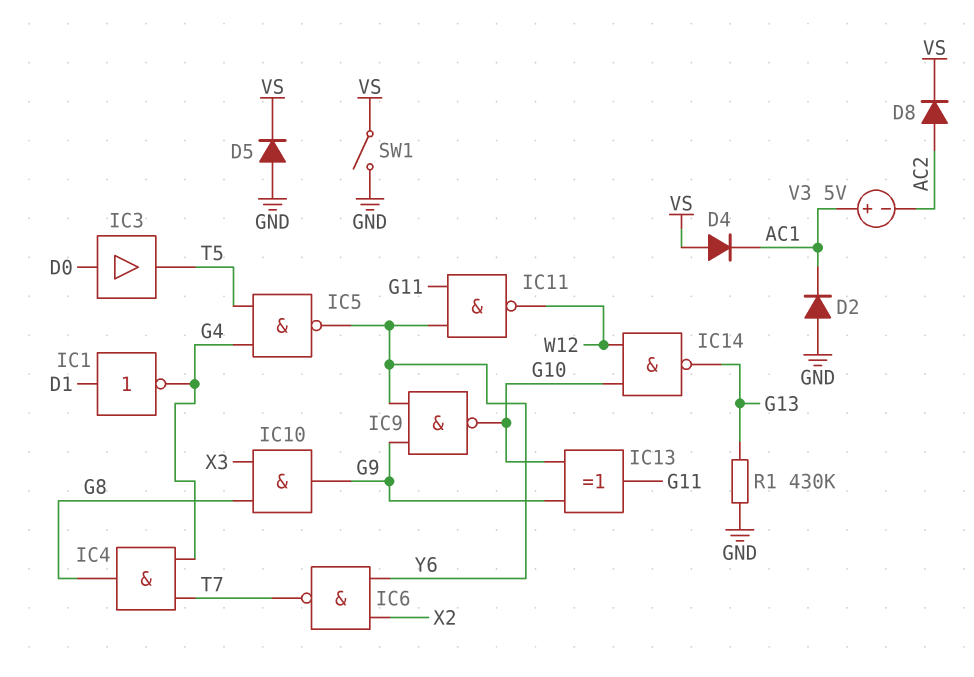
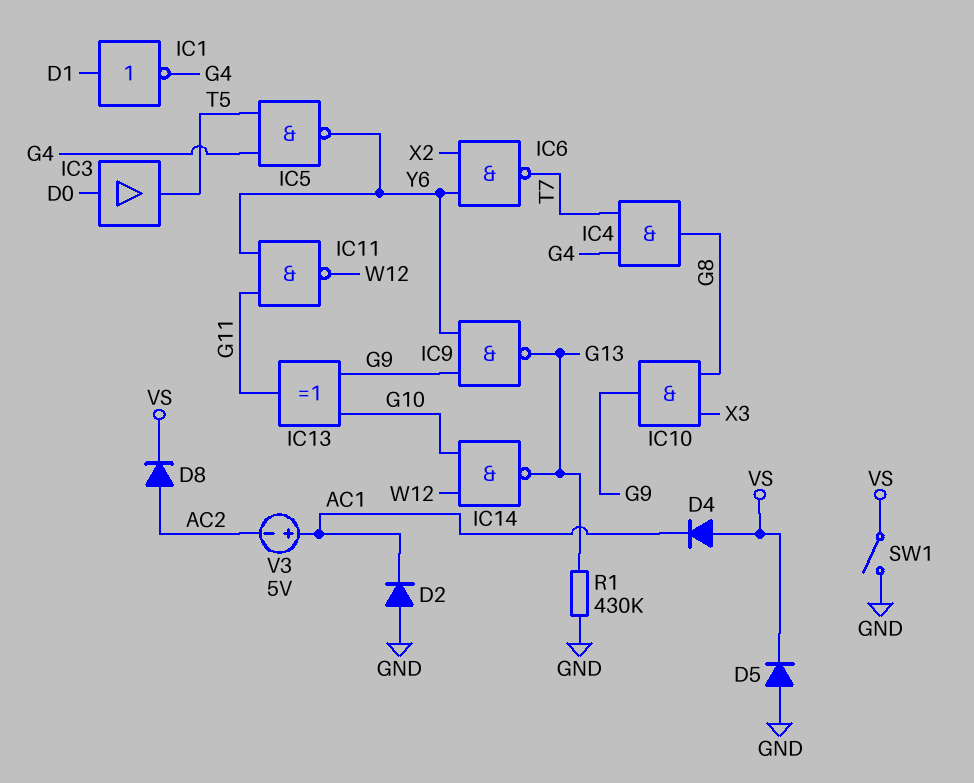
IC9: NAND (in G9, in Y6, out G10) -> NAND (in G9, in Y6, out G13)

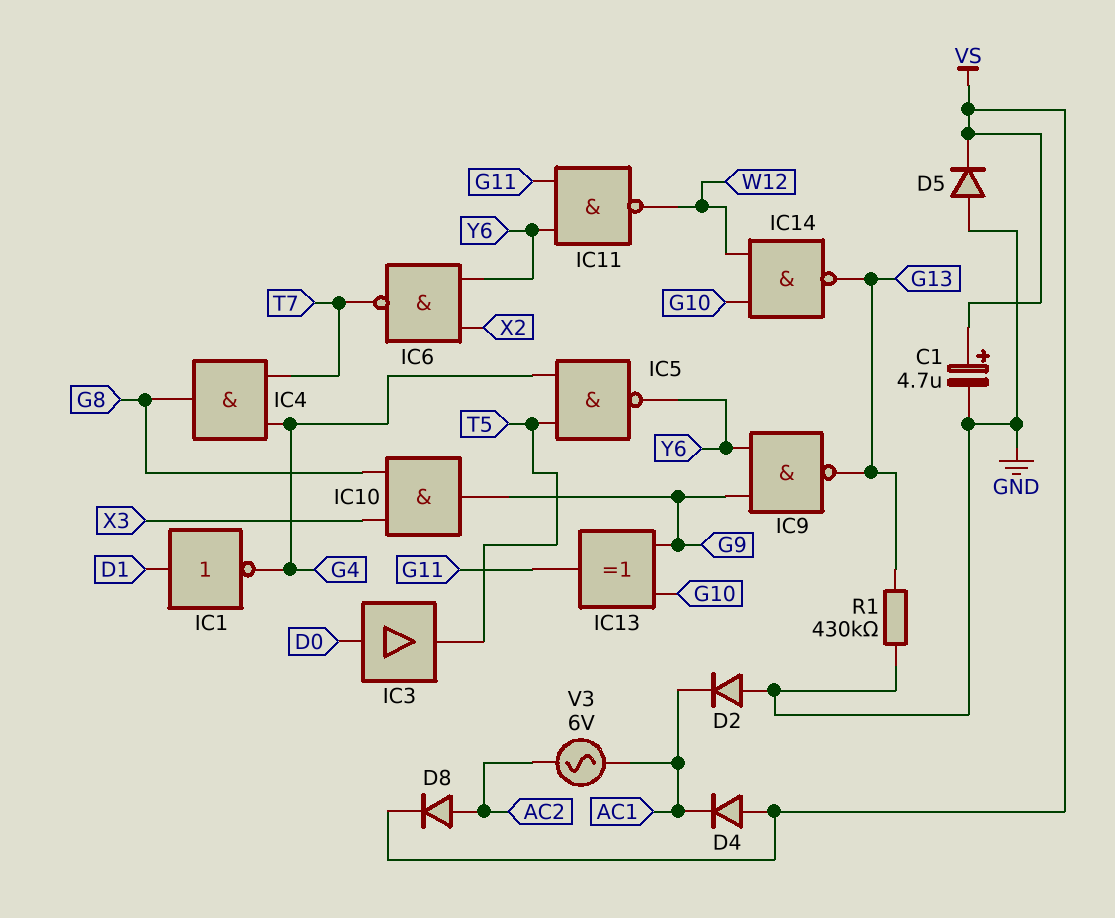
C1: none -> 4.7uF (plus VS, minus GND)
SW1: switch (GND, VS) -> none
V3: 5V (plus AC1, minus AC2) -> AC 6V (AC1, AC2)

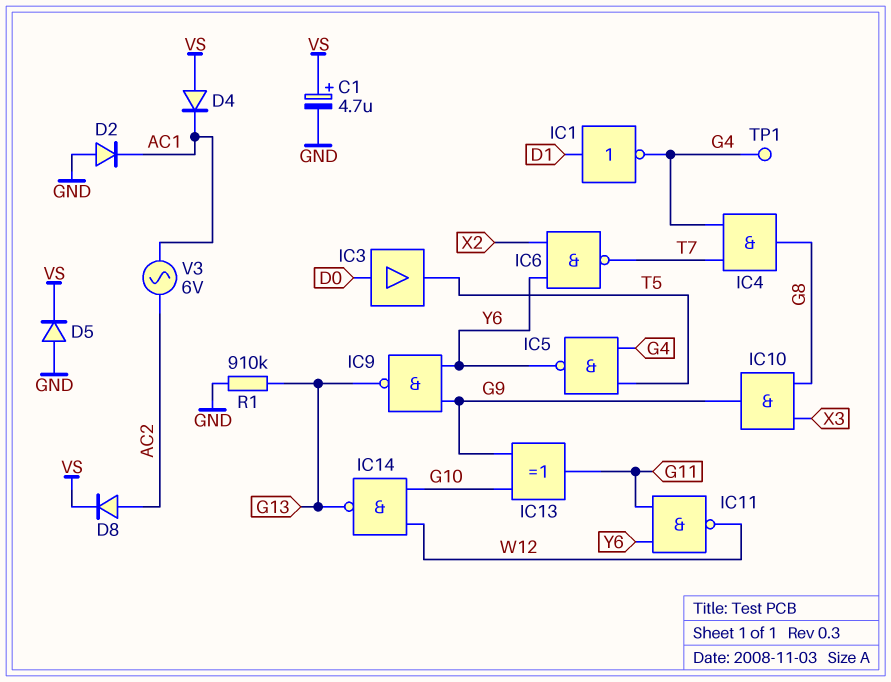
R1: 430k (G13, GND) -> 910k (G13, GND)
TP1: none -> test point (G4)

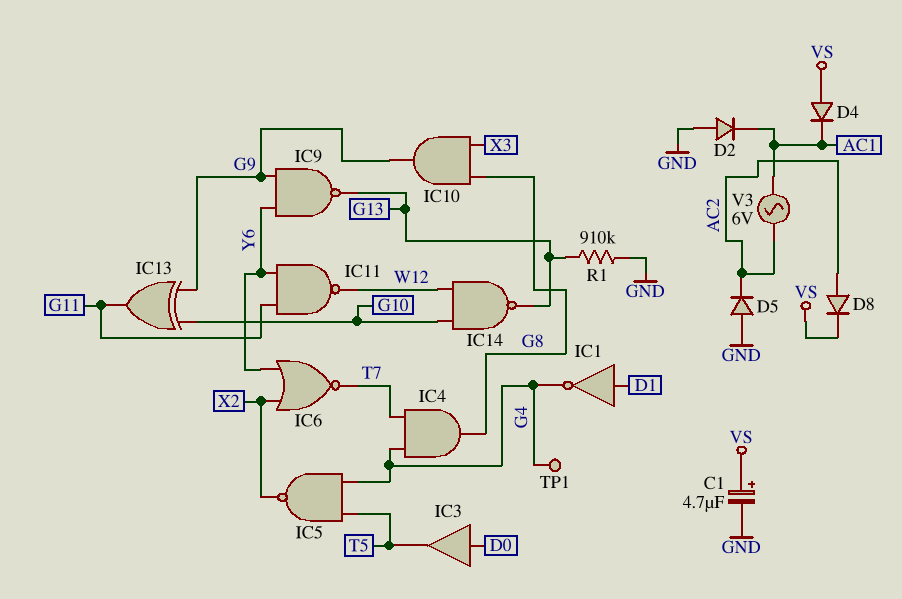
D5: diode (A GND, K VS) -> diode (A GND, K AC2)
IC5: NAND (in G4, in T5, out Y6) -> NAND (in G4, in T5, out X2)
IC6: NAND (in X2, in Y6, out T7) -> NOR (in X2, in Y6, out T7)

